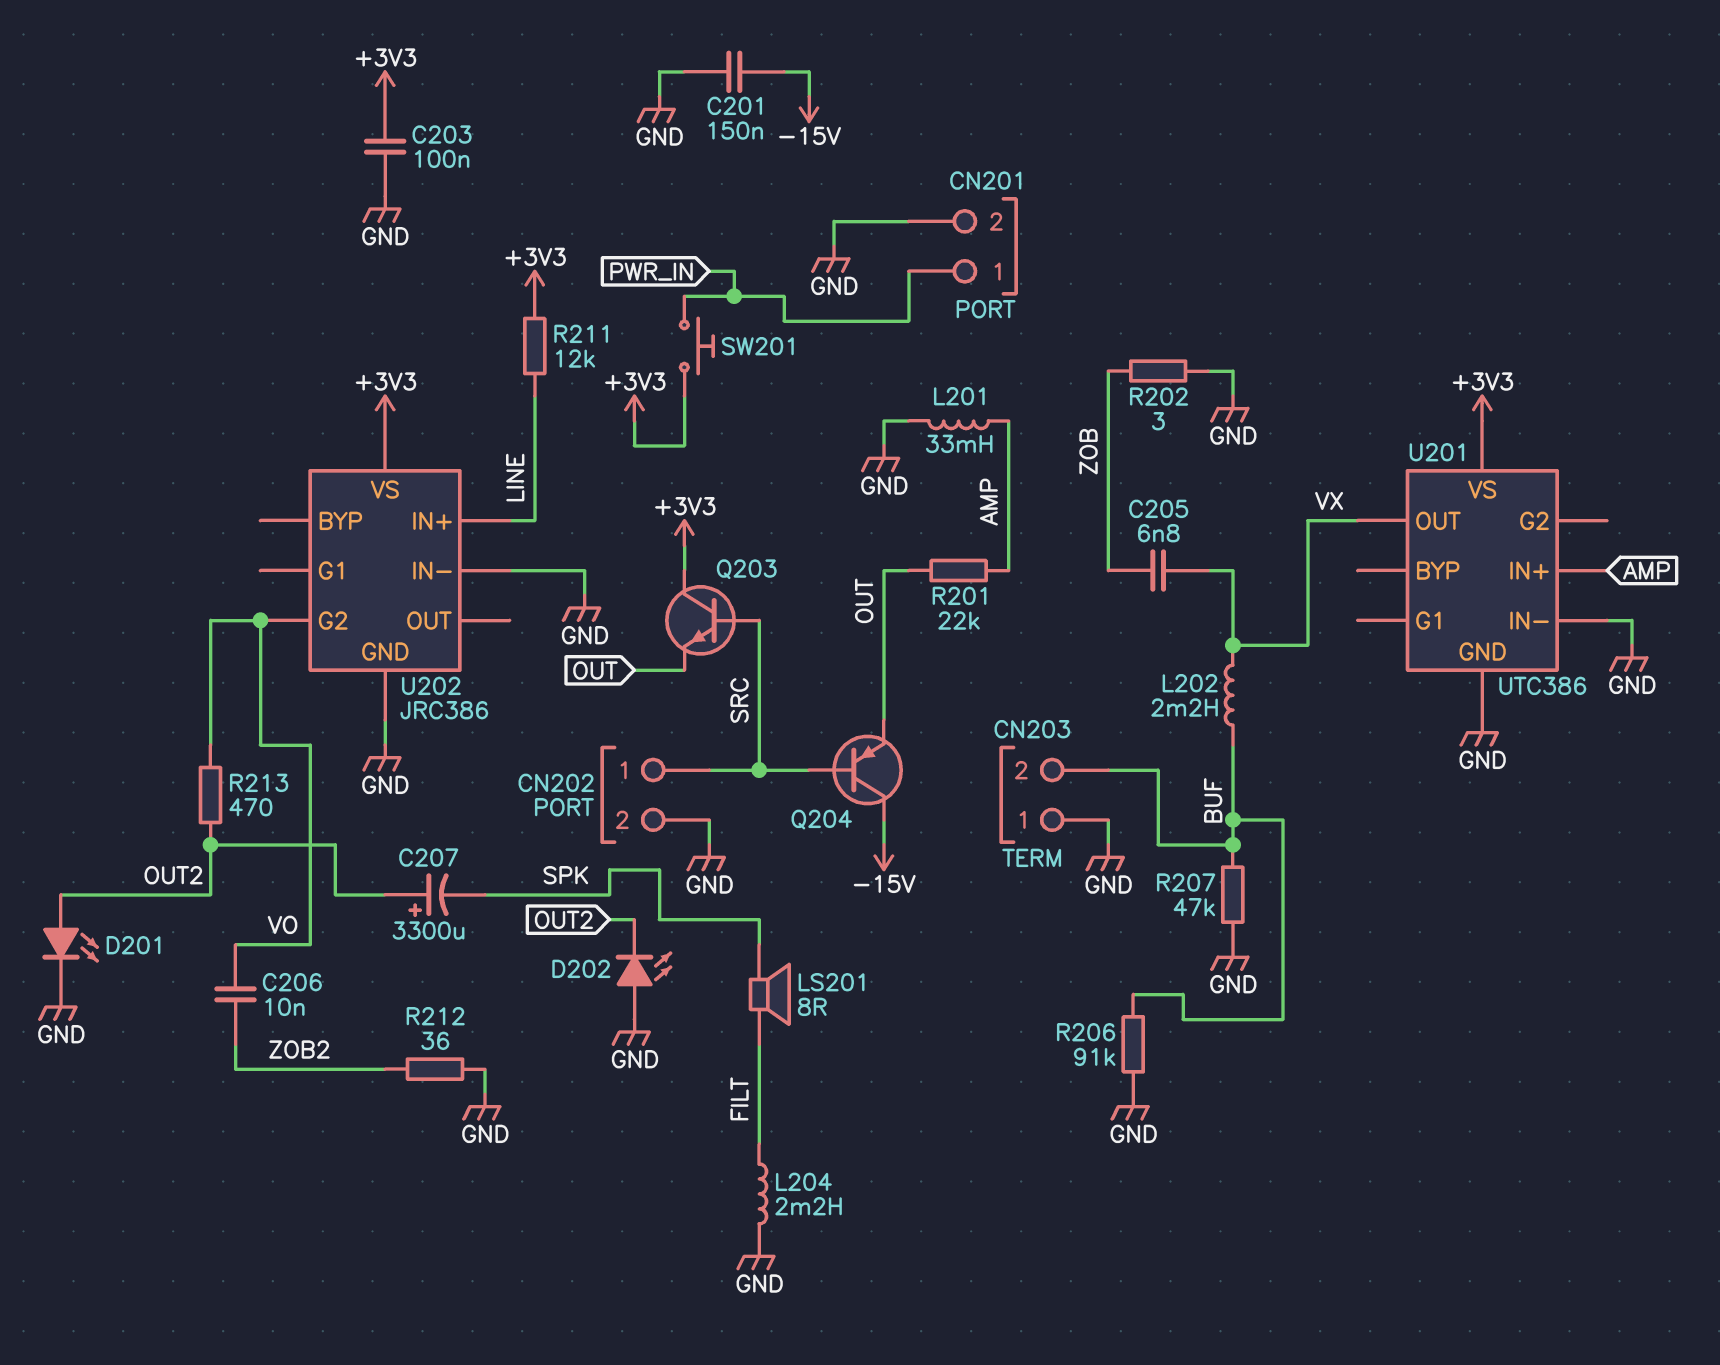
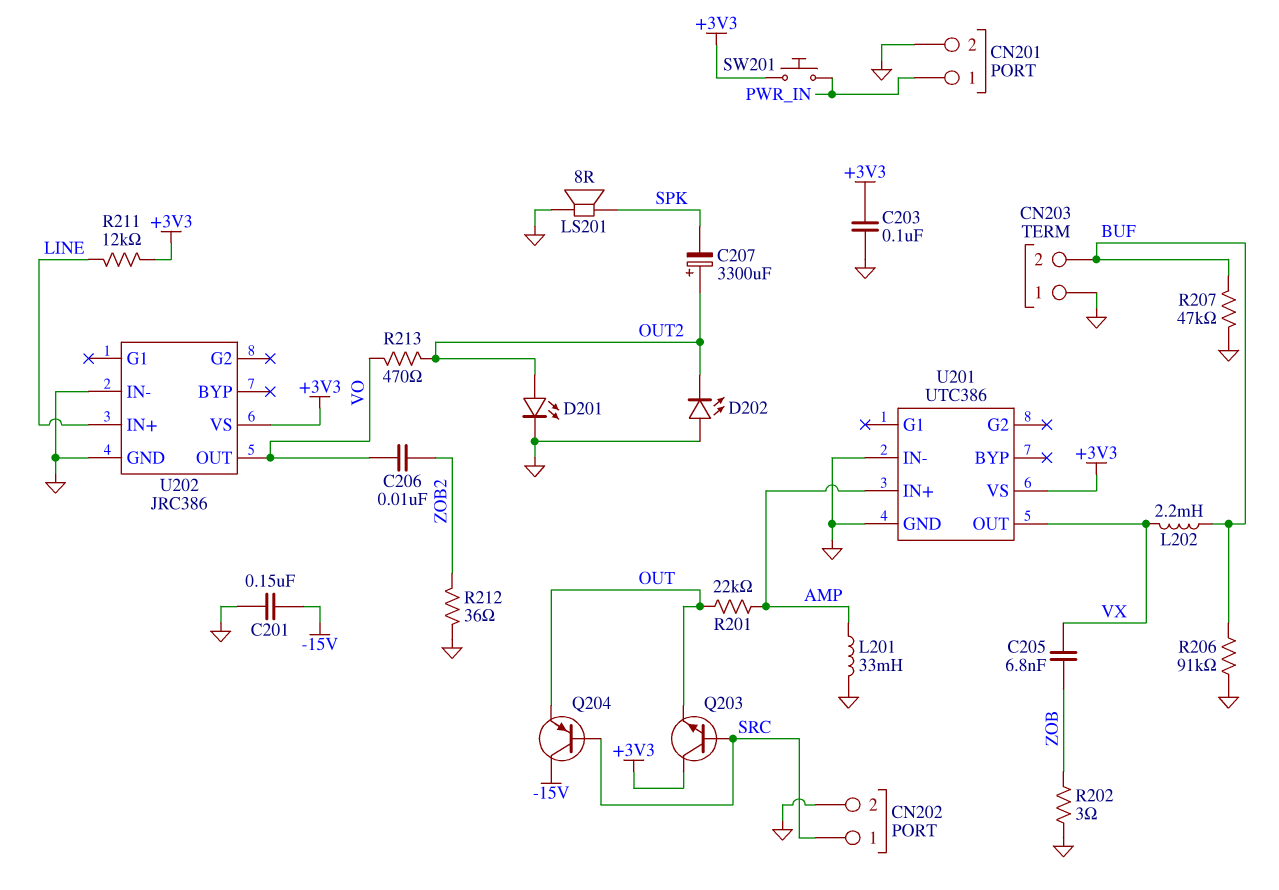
L204: 2.2mH (FILT, GND) -> none
LS201: speaker 8R (FILT, SPK) -> speaker 8R (GND, SPK)
U202 pin G2: VO -> none
U202 pin OUT: none -> VO

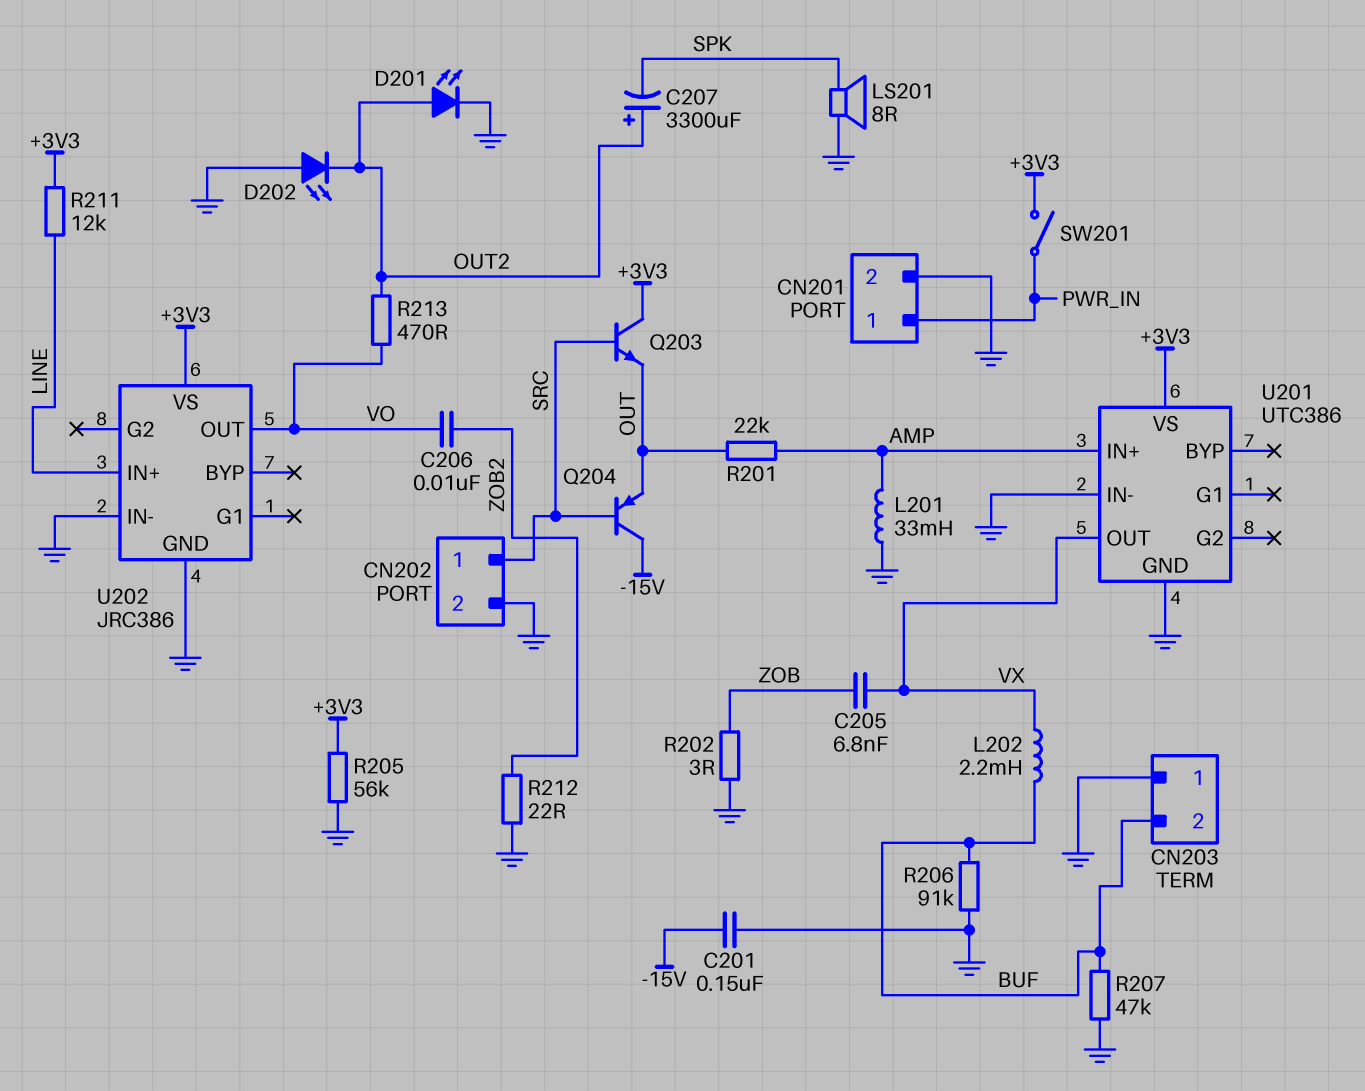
C203: 100nF (+3V3, GND) -> none
R205: none -> 56k (+3V3, GND)
R212: 36 (GND, ZOB2) -> 22 (GND, ZOB2)
SW201: button (+3V3, PWR_IN) -> switch (+3V3, PWR_IN)

